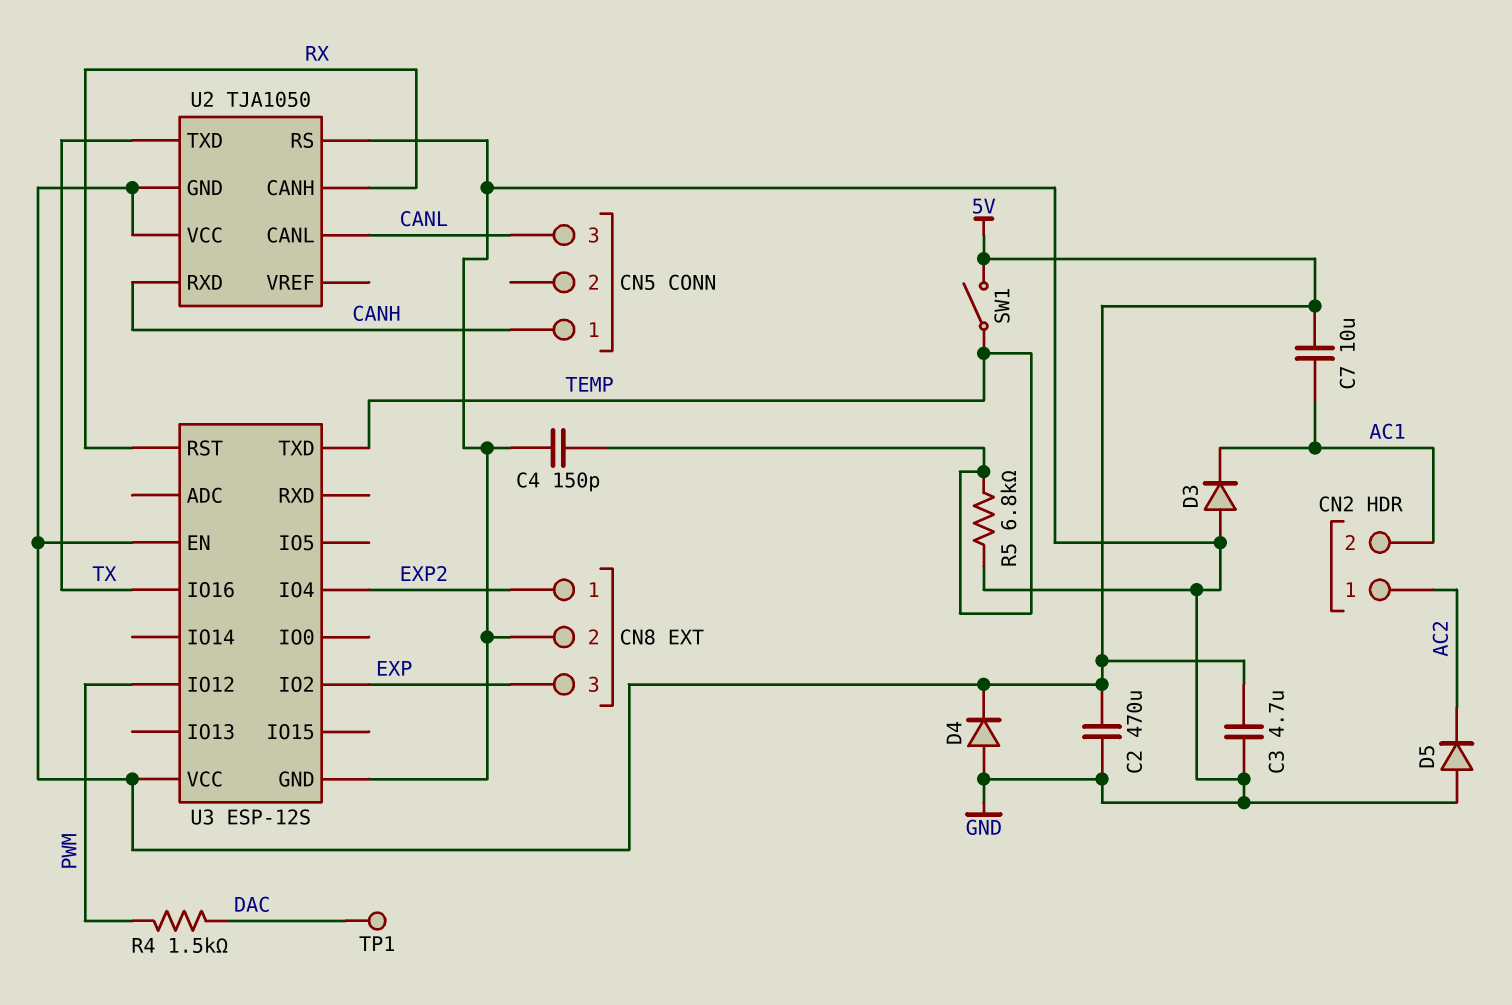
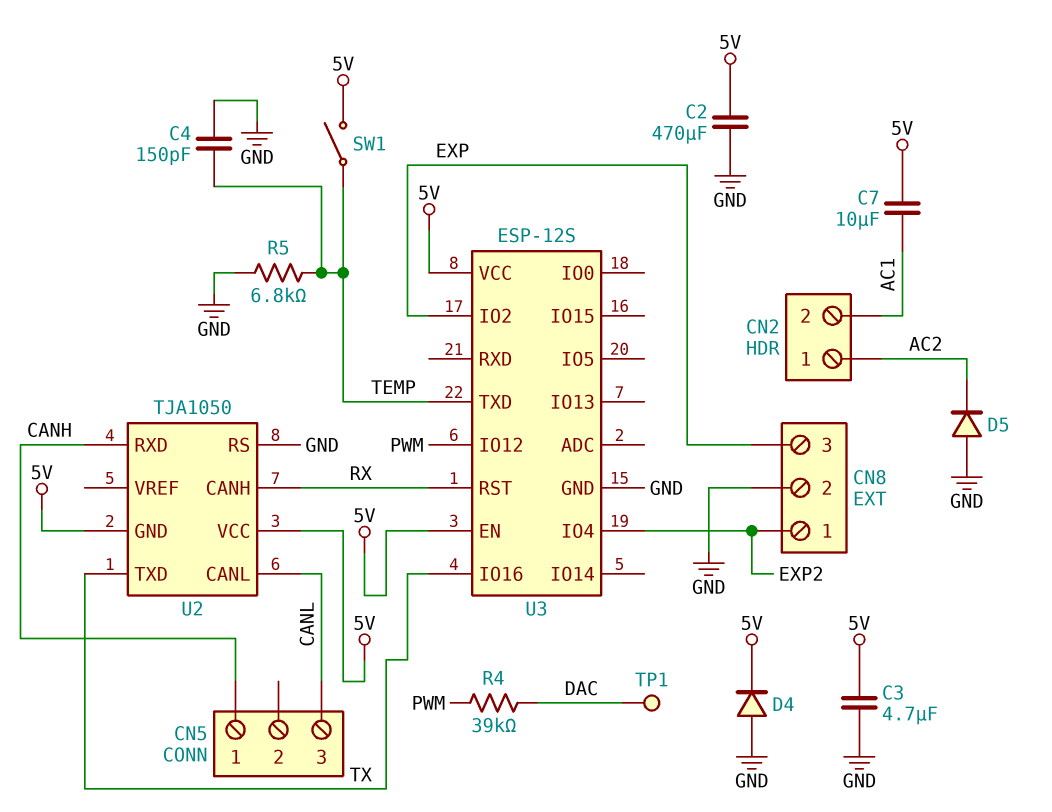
D3: diode (A GND, K AC1) -> none
R4: 1.5k (DAC, PWM) -> 39k (DAC, PWM)

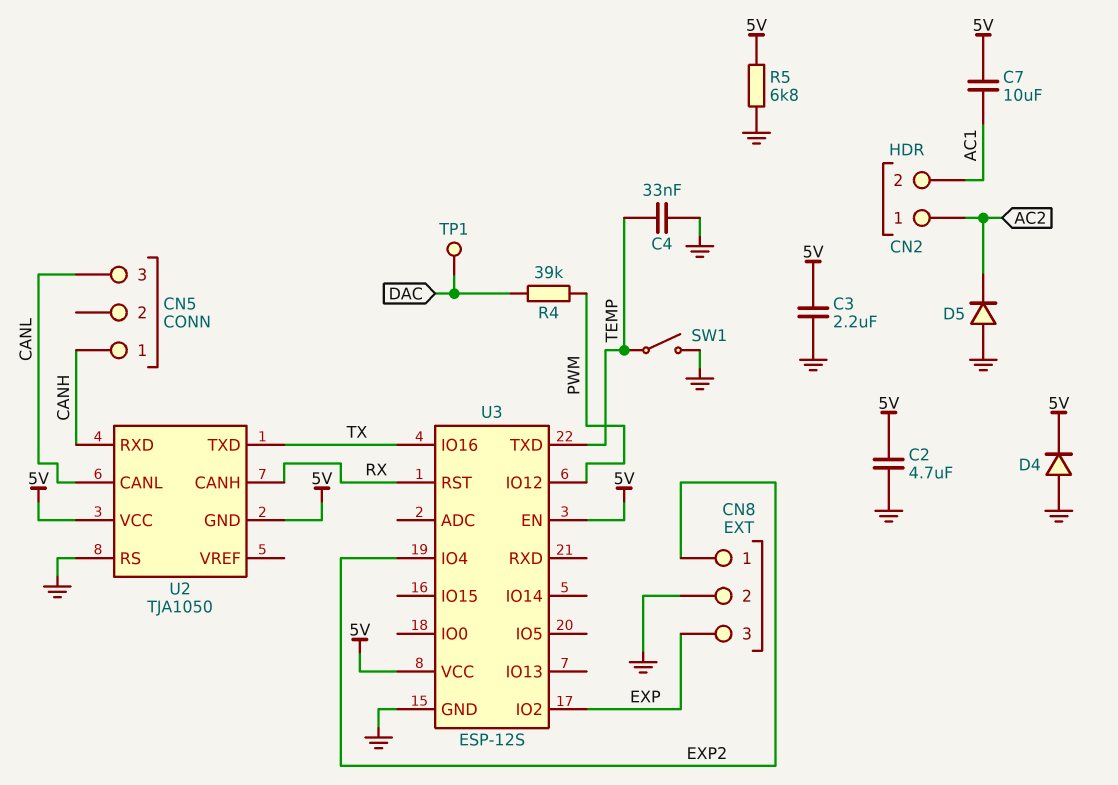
C2: 470uF (5V, GND) -> 4.7uF (5V, GND)
C3: 4.7uF (5V, GND) -> 2.2uF (5V, GND)
C4: 150pF (GND, TEMP) -> 33nF (GND, TEMP)
R5: 6.8k (GND, TEMP) -> 6.8k (5V, GND)
SW1: switch (5V, TEMP) -> switch (GND, TEMP)

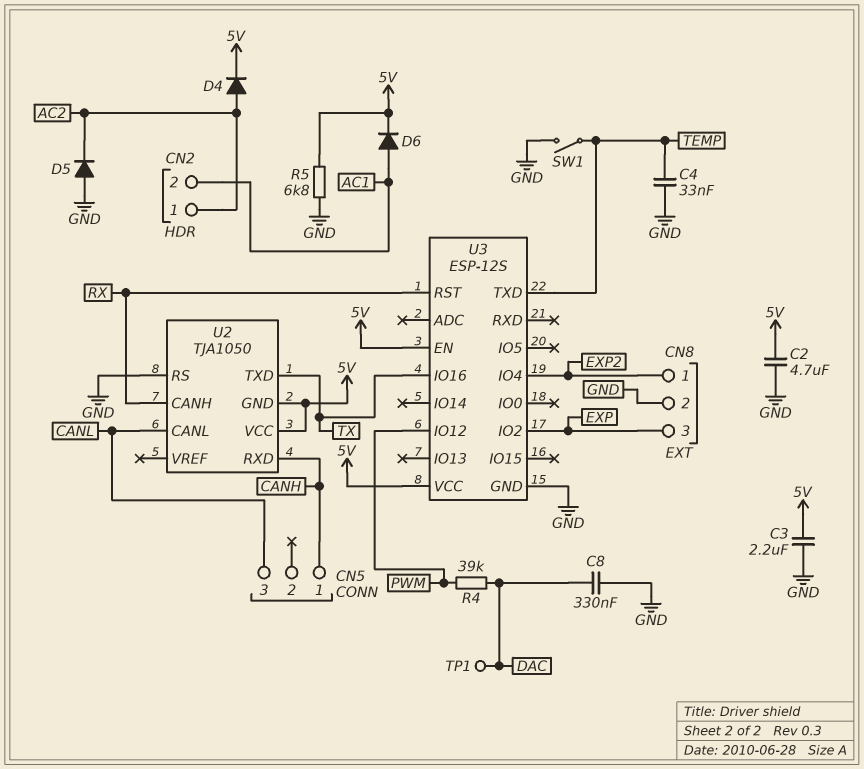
C7: 10uF (5V, AC1) -> none
C8: none -> 330nF (DAC, GND)
D4: diode (A GND, K 5V) -> diode (A AC2, K 5V)
D6: none -> diode (A AC1, K 5V)

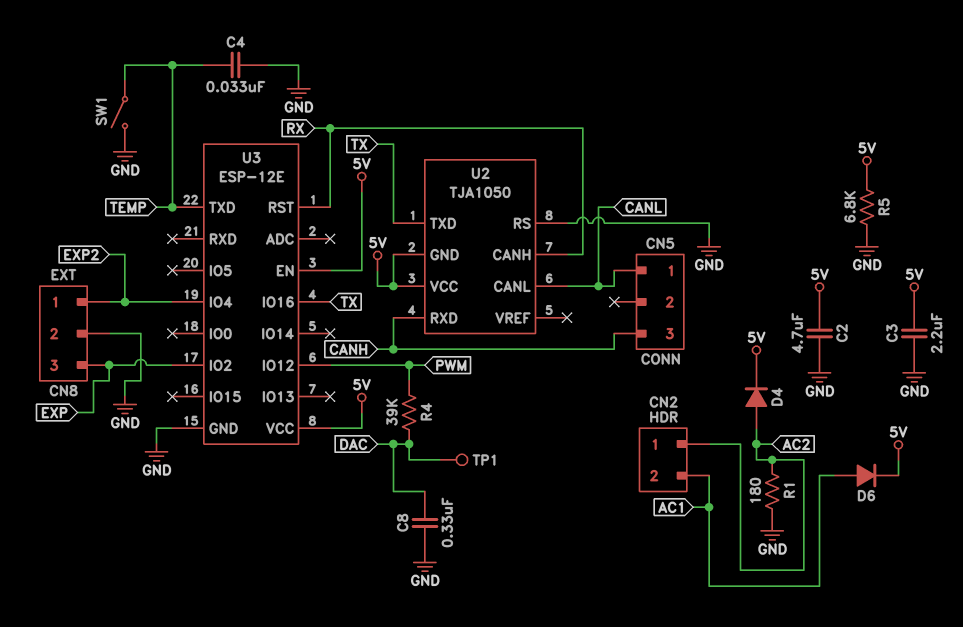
CN5 pin 1: CANH -> CANL
CN5 pin 3: CANL -> CANH
D5: diode (A GND, K AC2) -> none
R1: none -> 180 (AC2, GND)
U3: ESP-12S -> ESP-12E

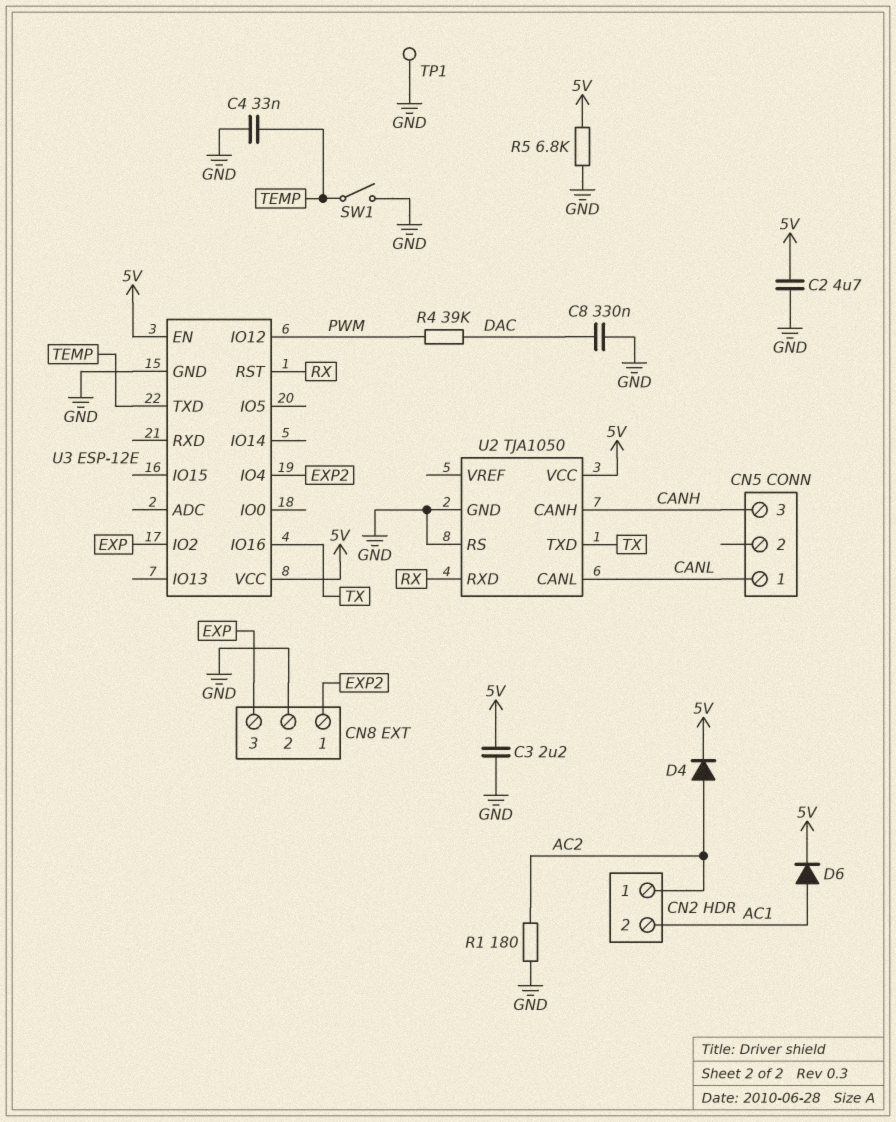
TP1: test point (DAC) -> test point (GND)
U2 pin CANH: RX -> CANH
U2 pin GND: 5V -> GND
U2 pin RXD: CANH -> RX

